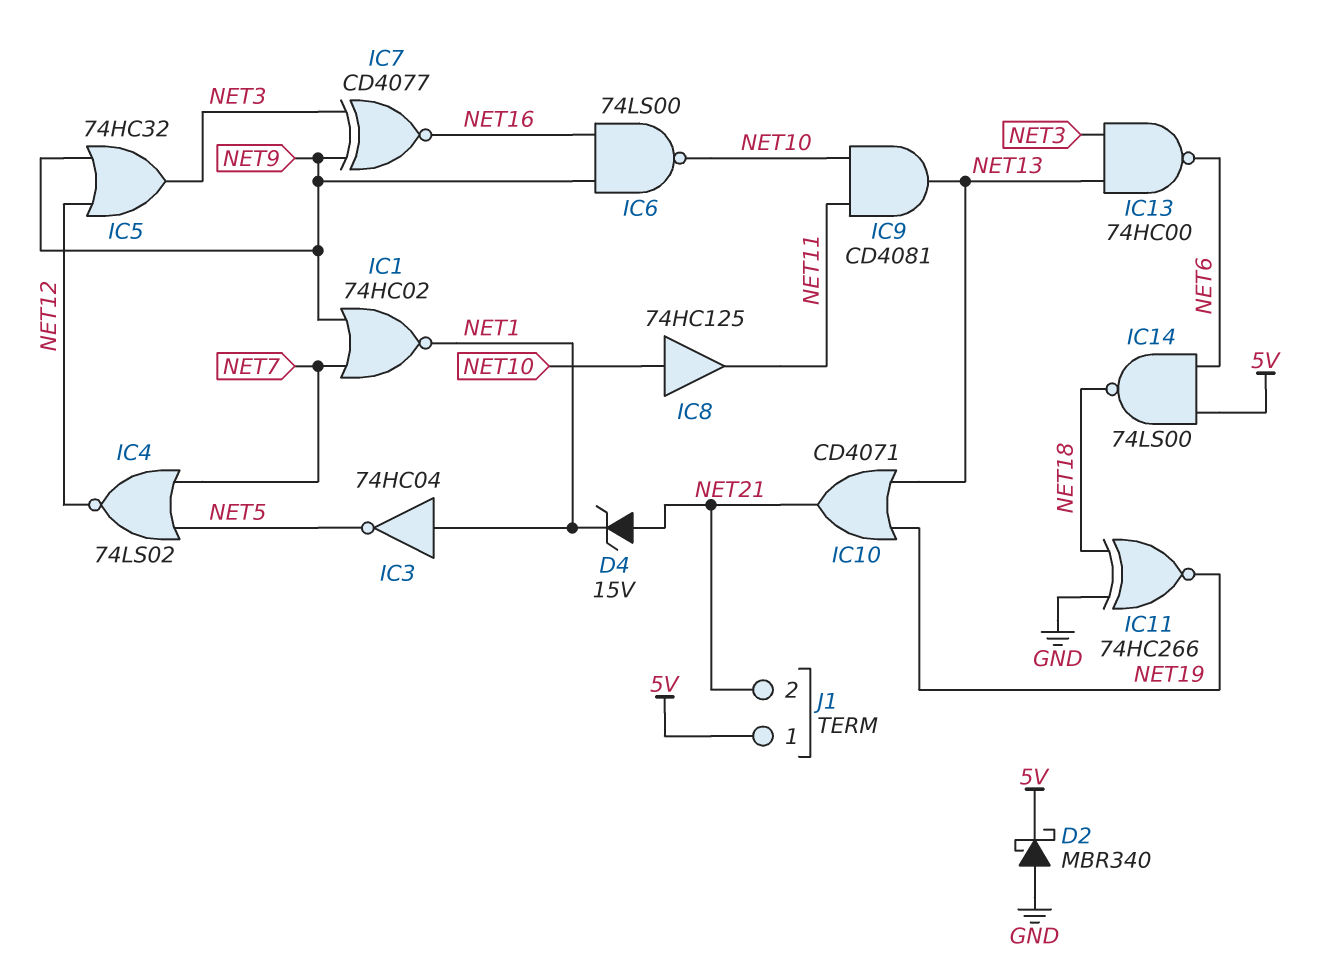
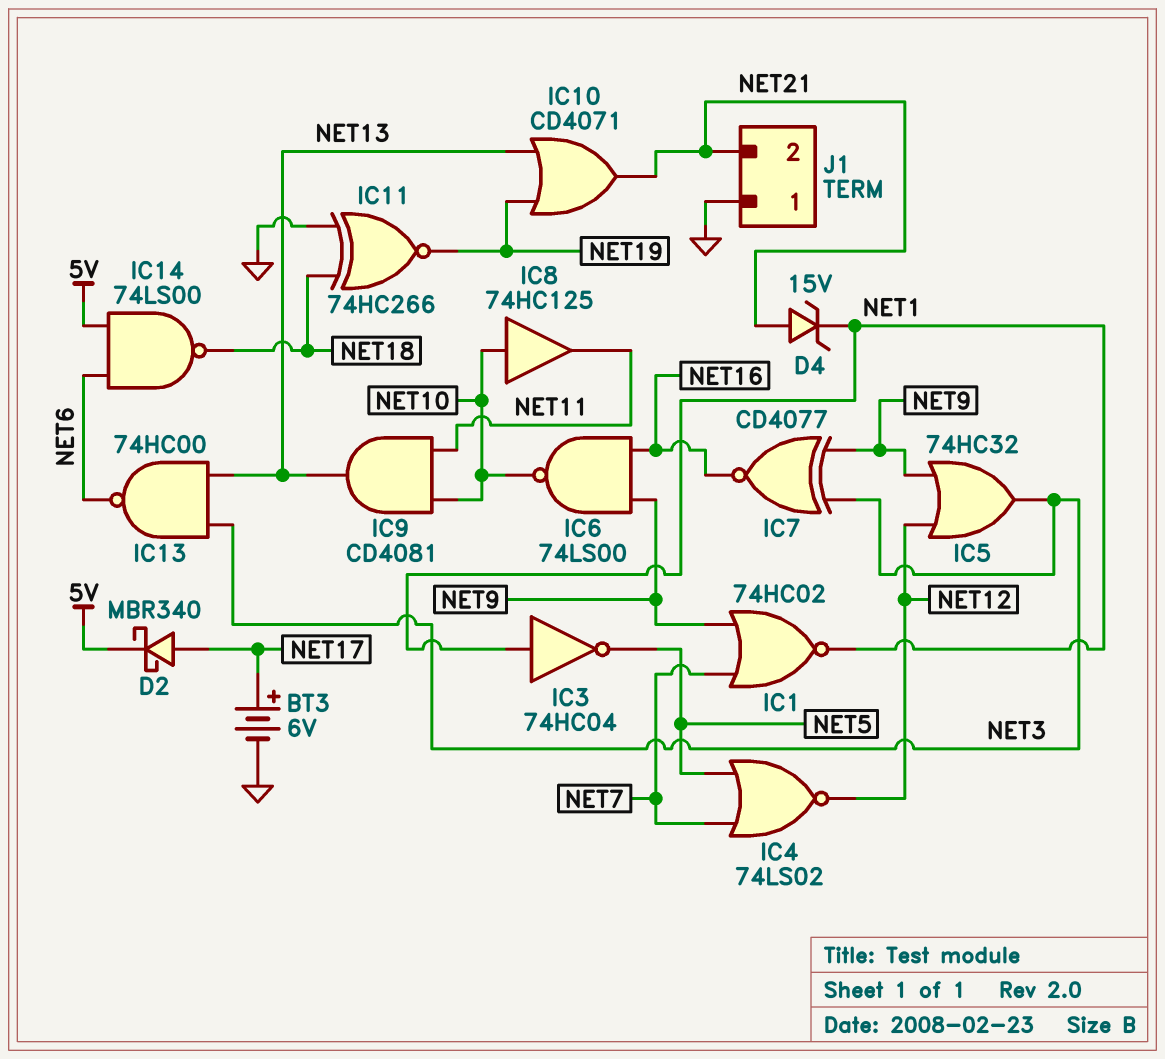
BT3: none -> 6V (plus NET17, minus GND)
D2: schottky MBR340 (A GND, K 5V) -> schottky MBR340 (A NET17, K 5V)
J1 pin 1: 5V -> GND

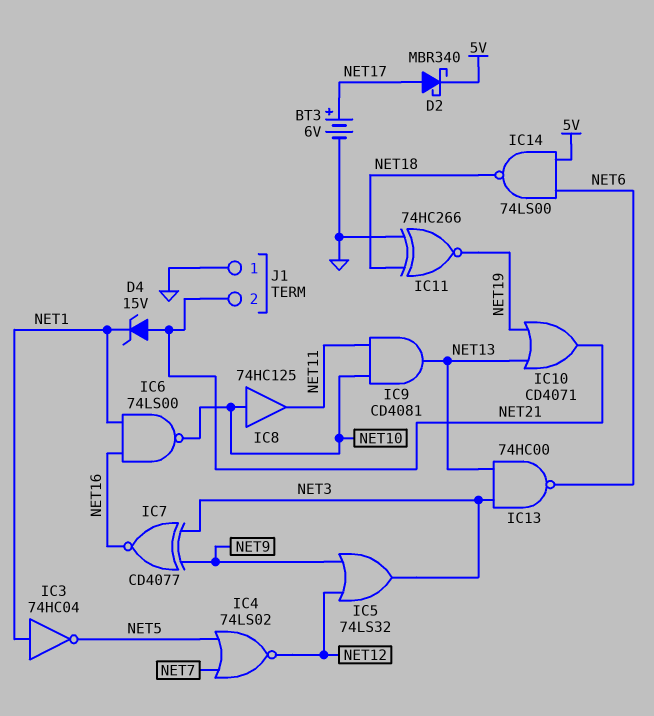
IC1: NOR 74HC02 (in NET7, in NET9, out NET1) -> none
IC5: OR 74HC32 (in NET9, in NET12, out NET3) -> OR 74LS32 (in NET9, in NET12, out NET3)
IC6: NAND 74LS00 (in NET9, in NET16, out NET10) -> NAND 74LS00 (in NET1, in NET16, out NET10)

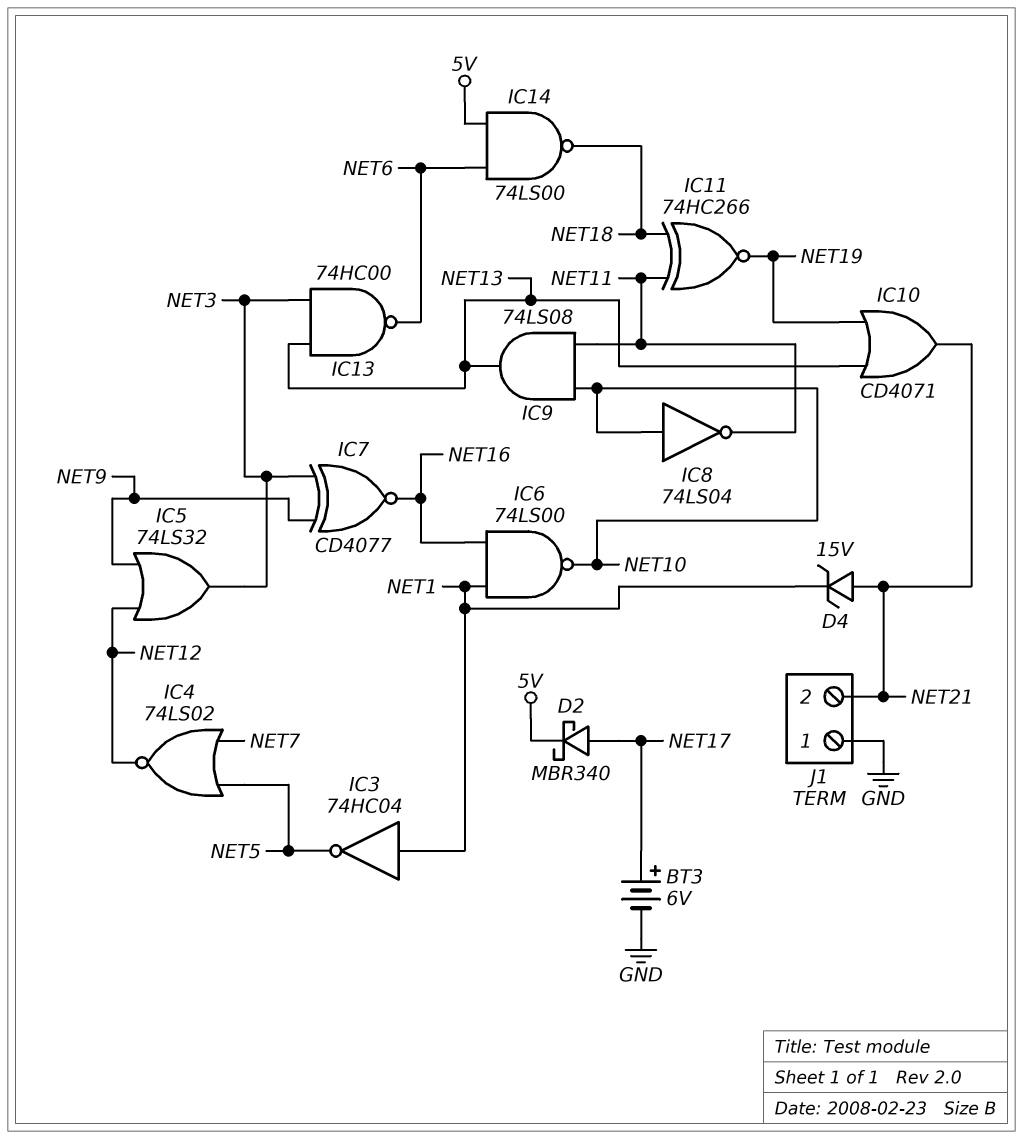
IC8: buffer 74HC125 (in NET10, out NET11) -> NOT 74LS04 (in NET10, out NET11)
IC9: AND CD4081 (in NET10, in NET11, out NET13) -> AND 74LS08 (in NET10, in NET11, out NET13)
IC11: XNOR 74HC266 (in GND, in NET18, out NET19) -> XNOR 74HC266 (in NET11, in NET18, out NET19)

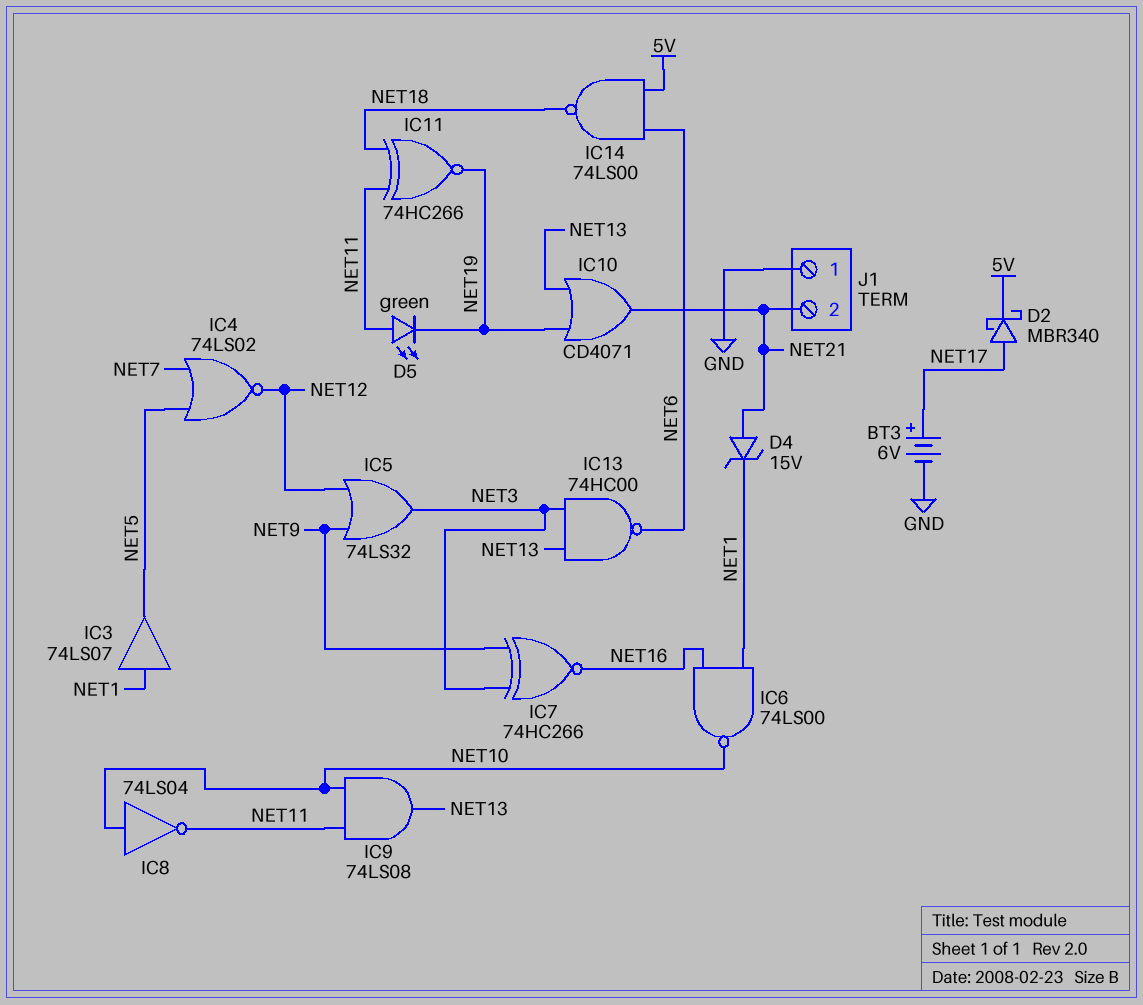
D5: none -> LED green (A NET11, K NET19)
IC3: NOT 74HC04 (in NET1, out NET5) -> buffer 74LS07 (in NET1, out NET5)
IC7: XNOR CD4077 (in NET3, in NET9, out NET16) -> XNOR 74HC266 (in NET3, in NET9, out NET16)

